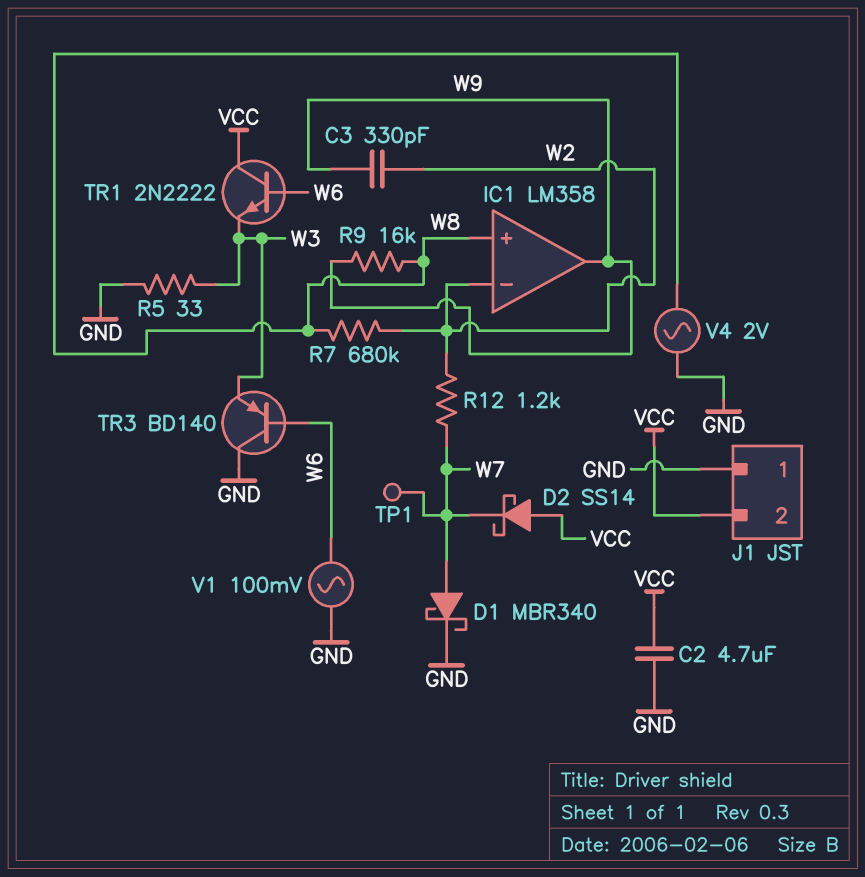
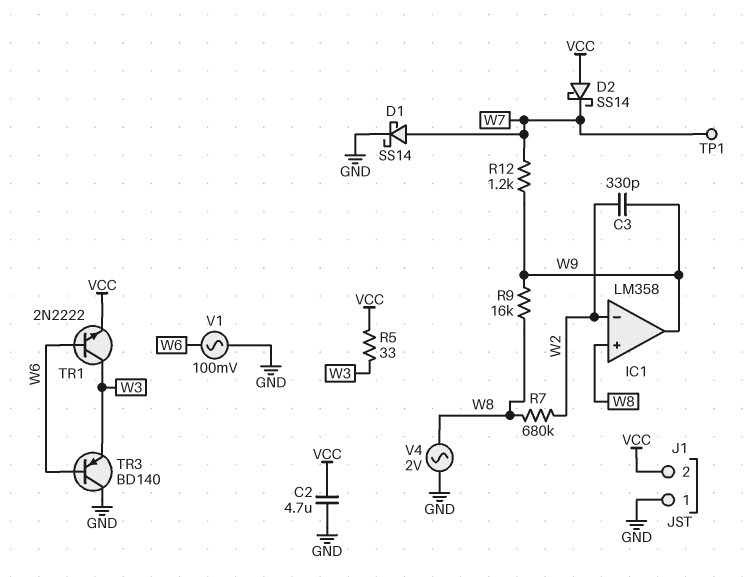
D1: schottky MBR340 (A W7, K GND) -> schottky SS14 (A W7, K GND)
R5: 33 (GND, W3) -> 33 (VCC, W3)
R12: 1.2k (W2, W7) -> 1.2k (W7, W9)
TR1: NPN 2N2222 (B W6, C VCC, E W3) -> NPN 2N2222 (B W6, C W3, E VCC)

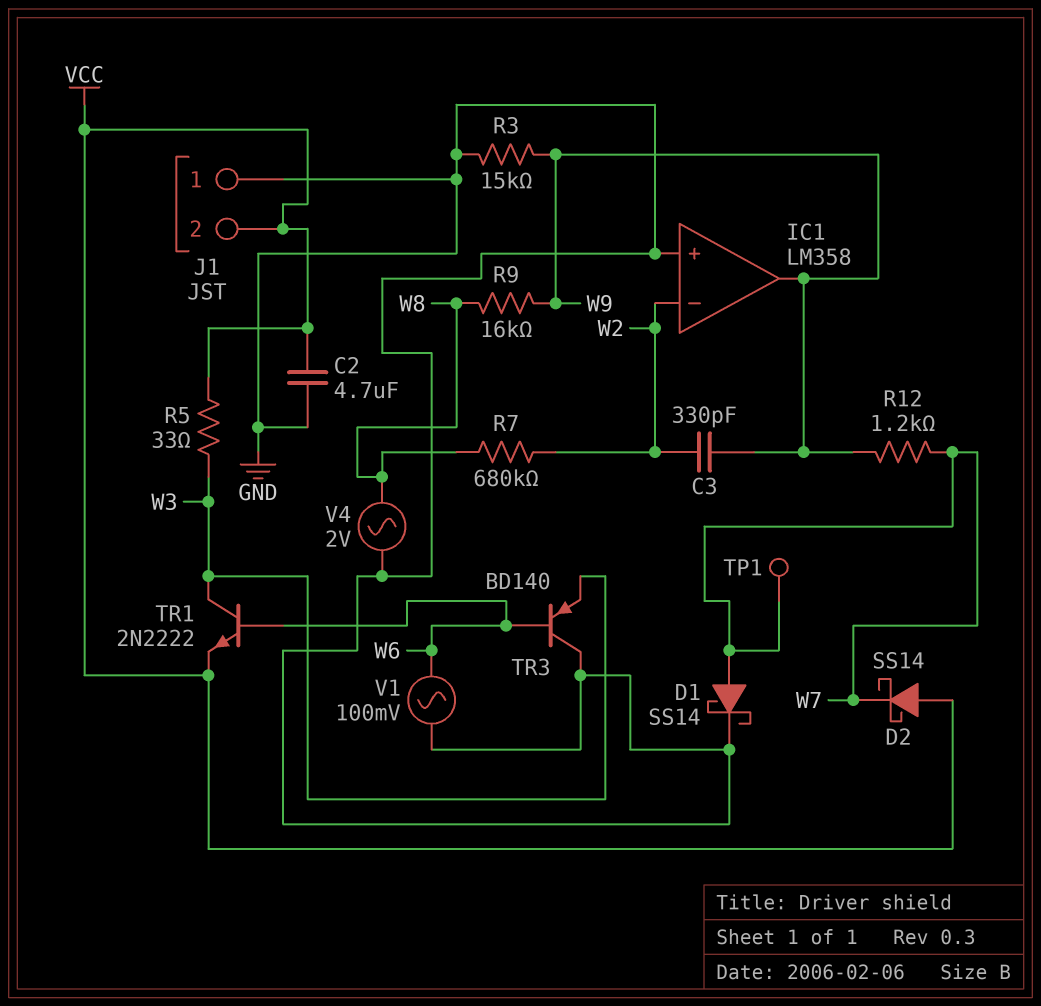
IC1 pin in+: W8 -> GND
R3: none -> 15k (GND, W9)

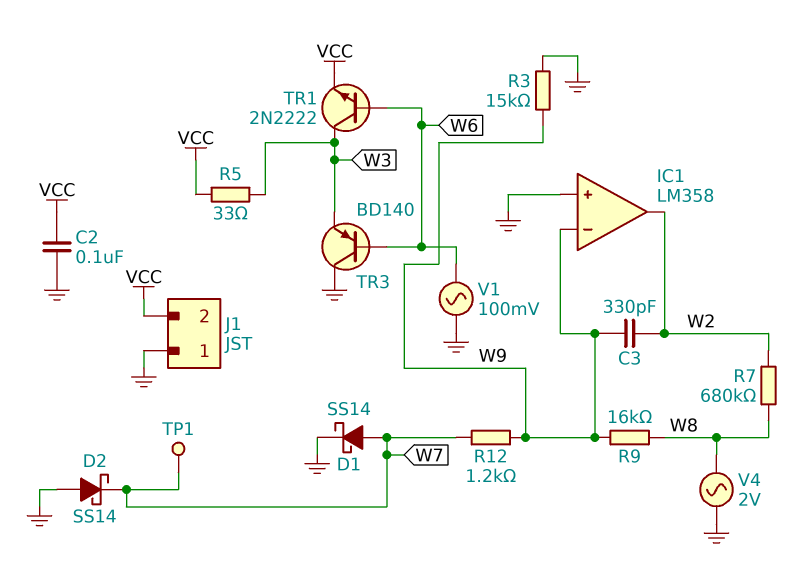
C2: 4.7uF (GND, VCC) -> 100nF (GND, VCC)
D2: schottky SS14 (A VCC, K W7) -> schottky SS14 (A GND, K W7)
IC1 pin in-: W2 -> W9
IC1 pin out: W9 -> W2

